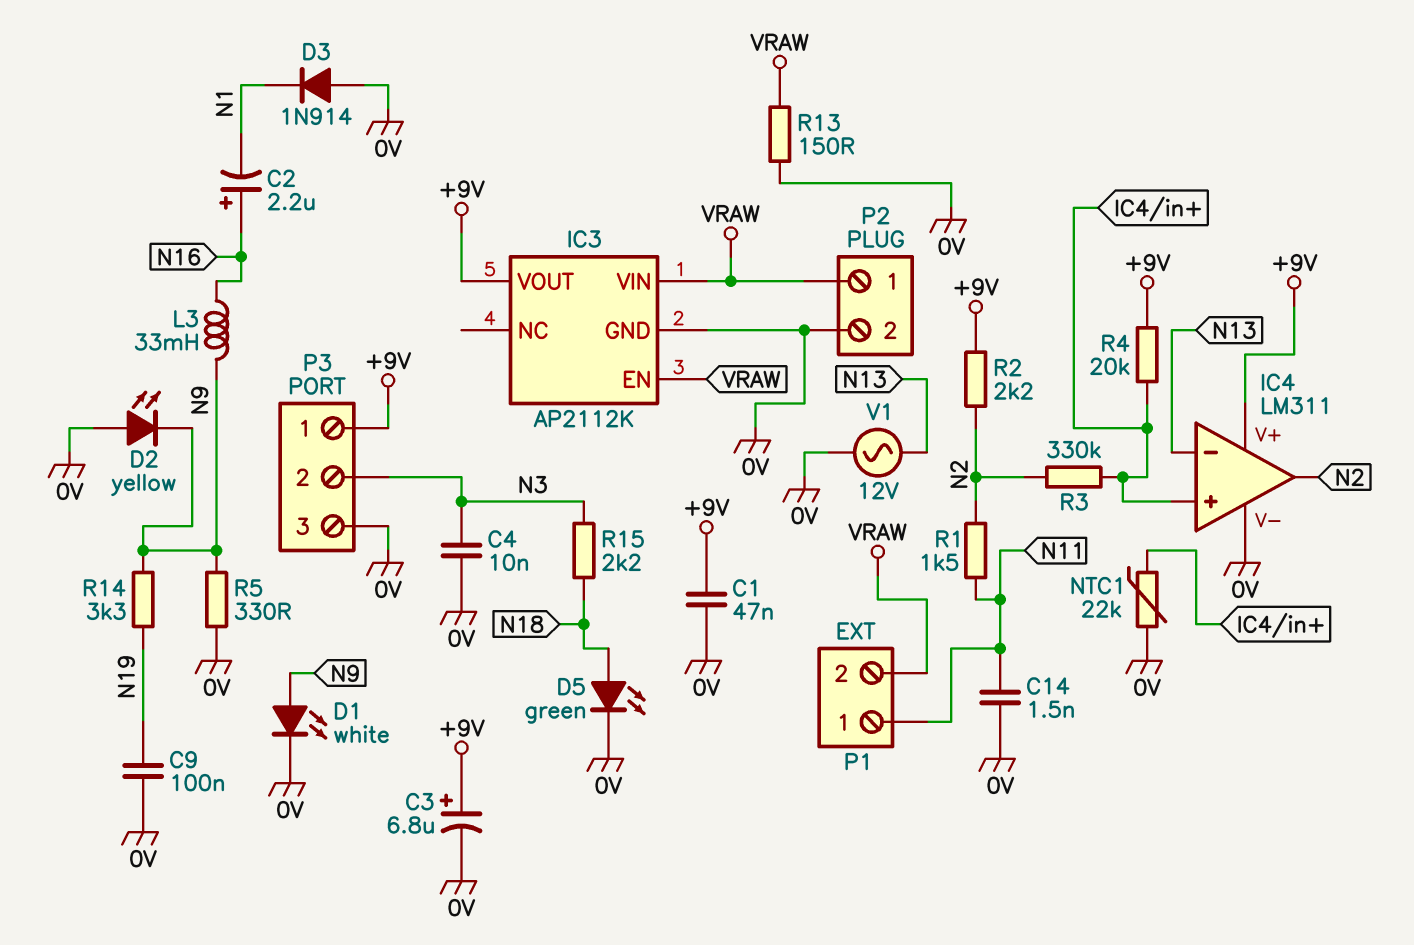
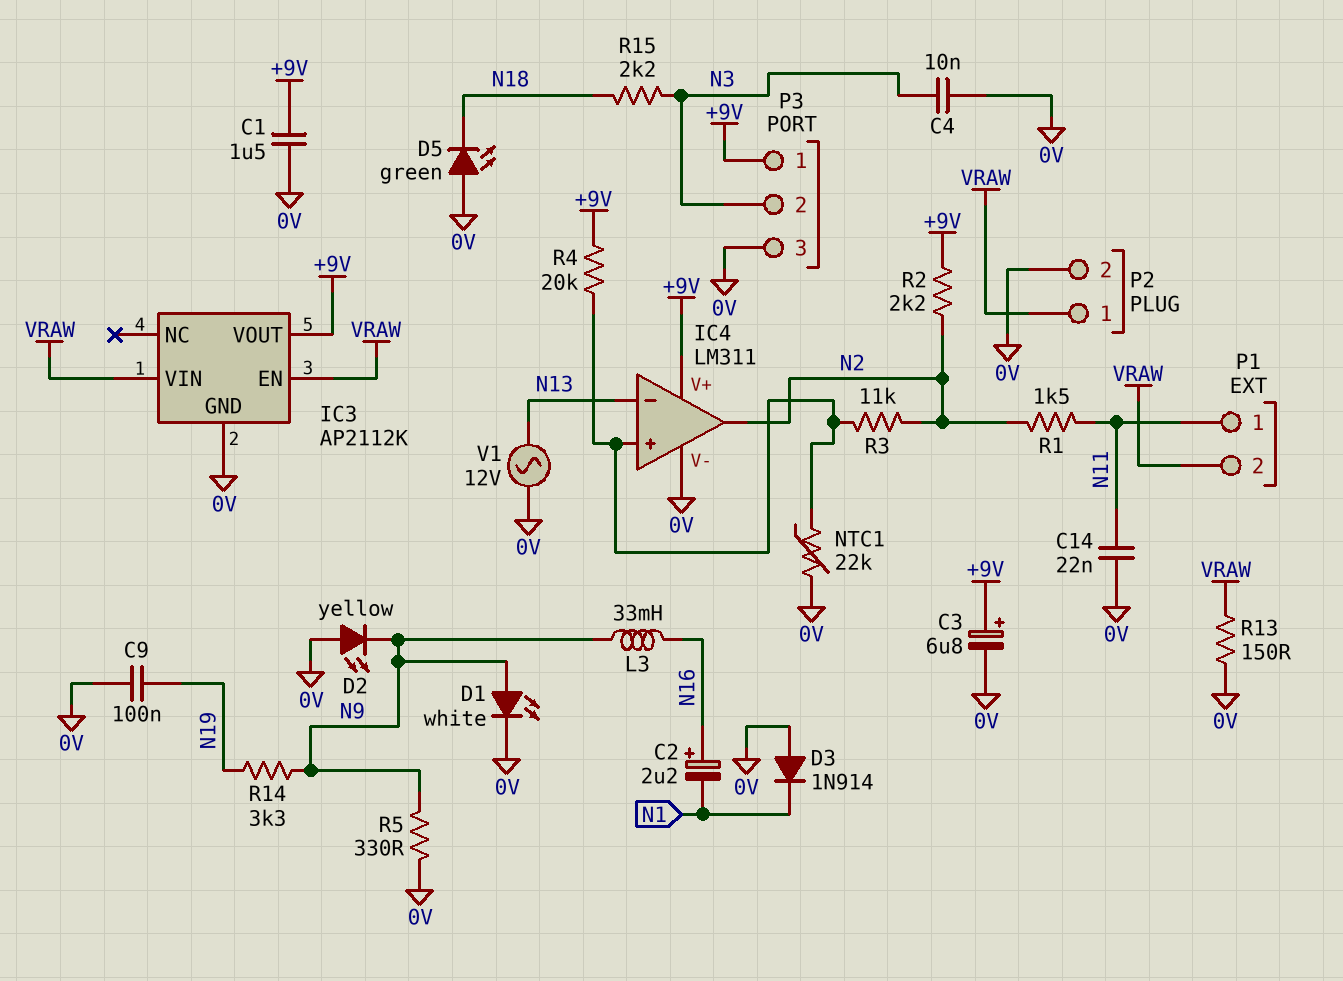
C1: 47nF (+9V, 0V) -> 1.5uF (+9V, 0V)
C14: 1.5nF (0V, N11) -> 22nF (0V, N11)
D5: LED green (A N18, K 0V) -> LED green (A 0V, K N18)
R3: 330k (IC4/in+, N2) -> 11k (IC4/in+, N2)

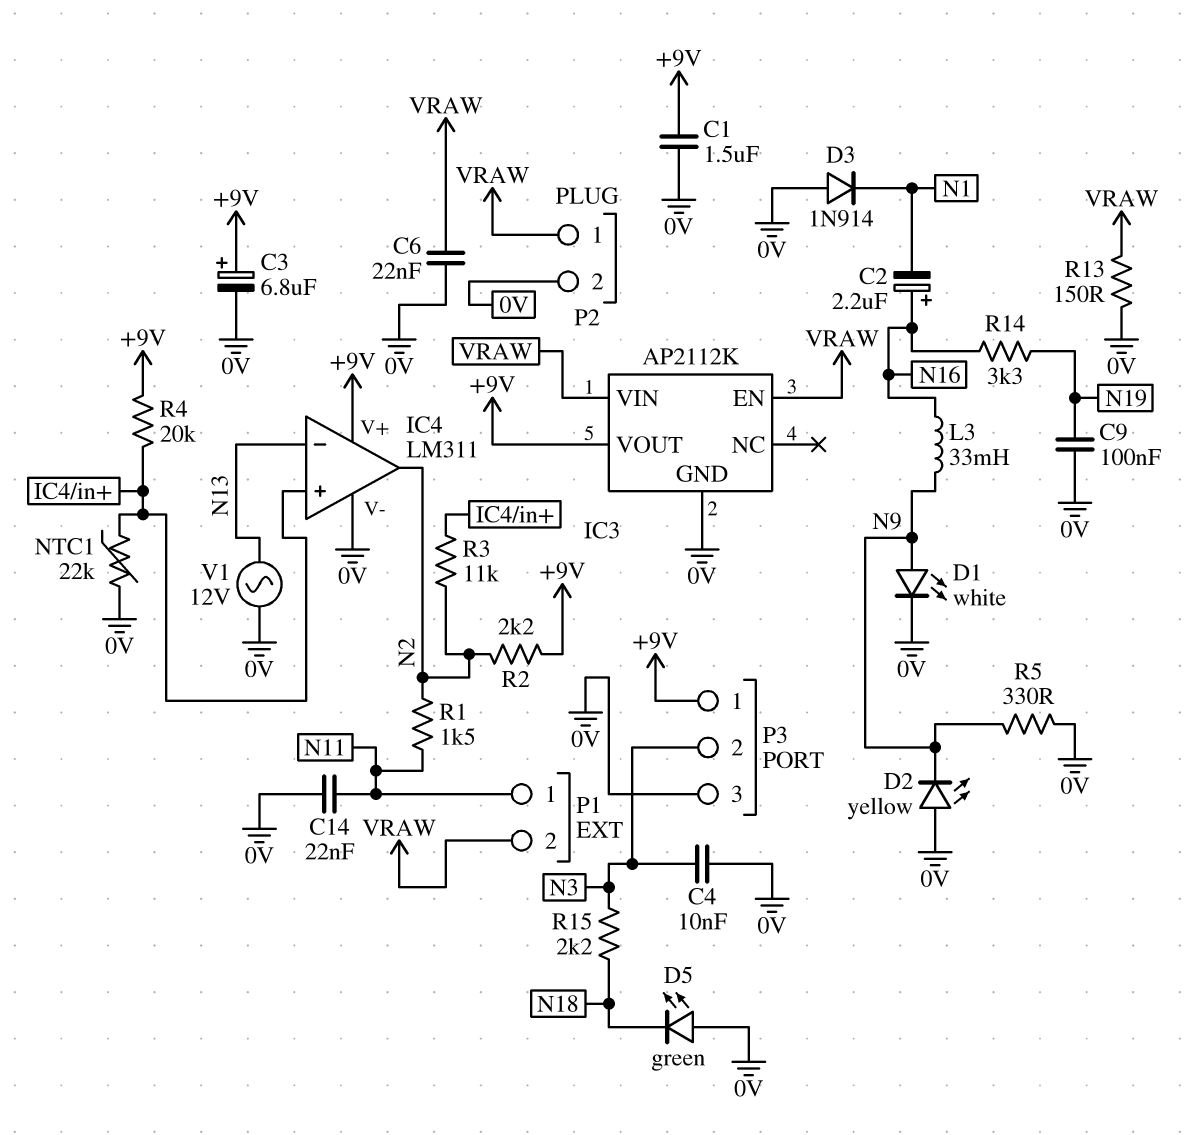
C6: none -> 22nF (0V, VRAW)
R14: 3.3k (N9, N19) -> 3.3k (N16, N19)

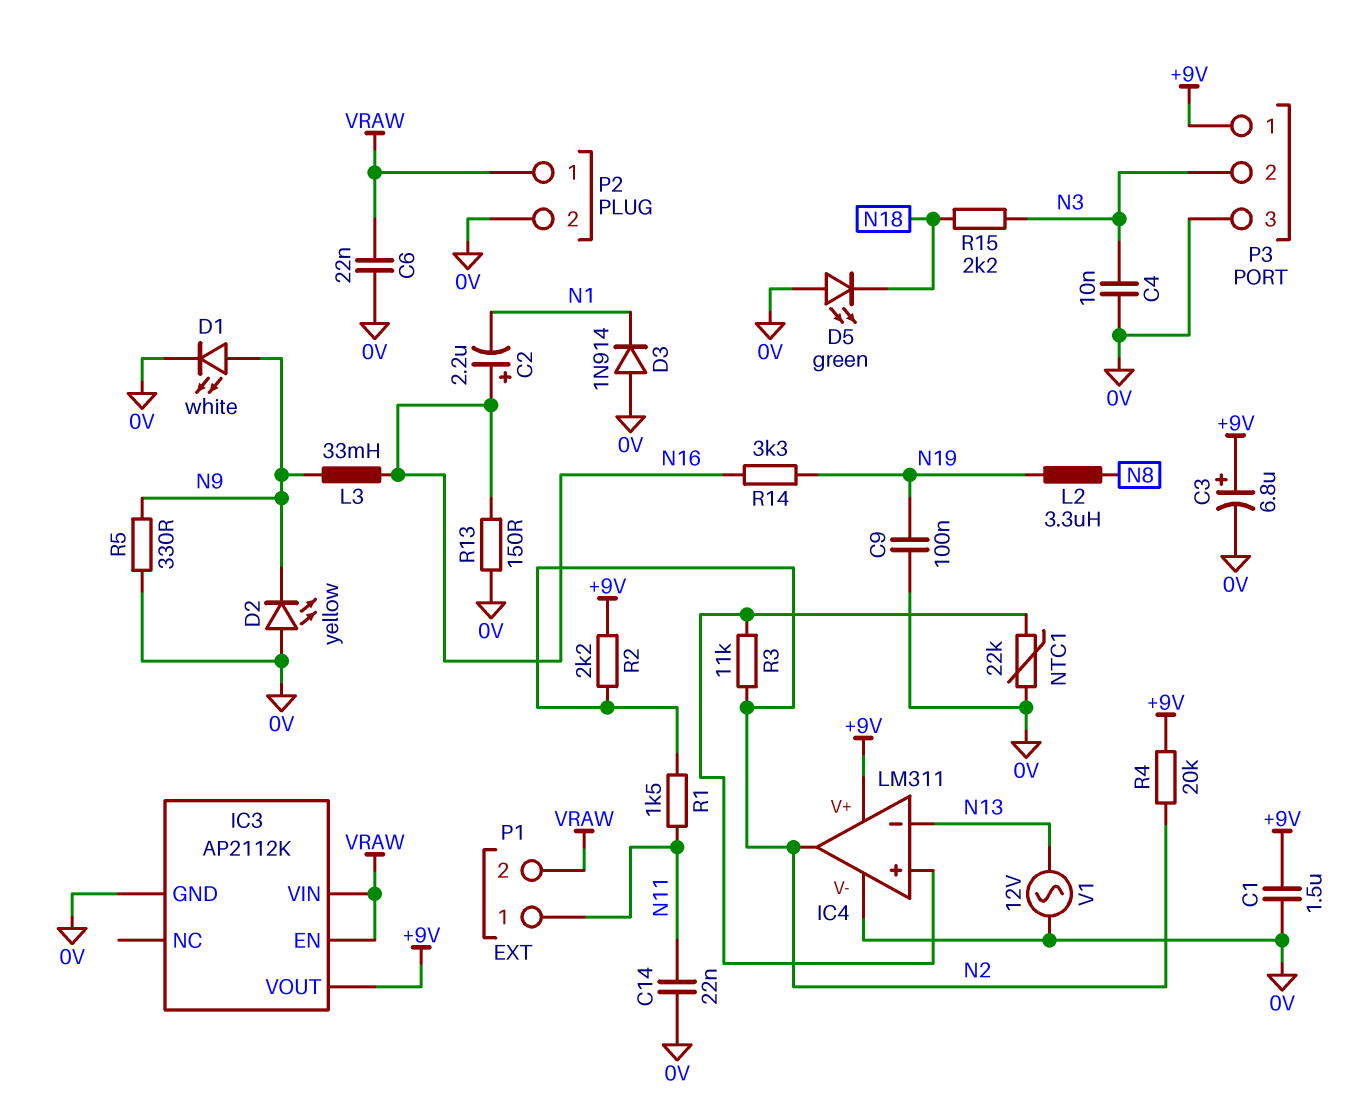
L2: none -> 3.3uH (N8, N19)
R4: 20k (+9V, IC4/in+) -> 20k (+9V, N2)
R13: 150 (0V, VRAW) -> 150 (0V, N16)

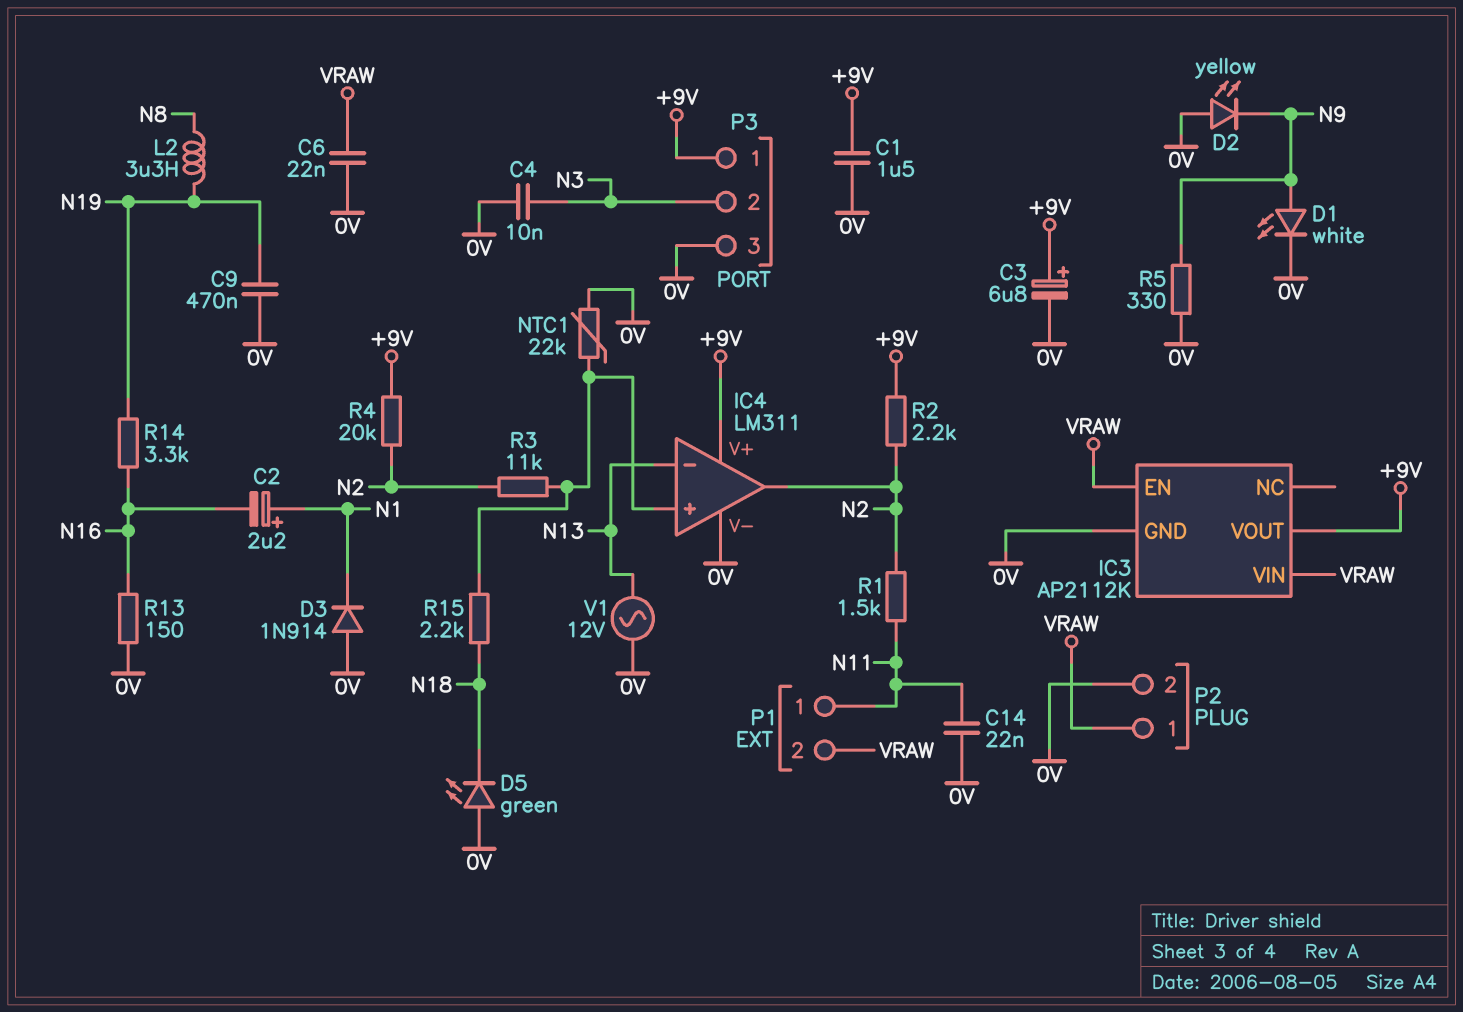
C2: 2.2uF (plus N16, minus N1) -> 2.2uF (plus N1, minus N16)
C9: 100nF (0V, N19) -> 470nF (0V, N19)
L3: 33mH (N9, N16) -> none
R15: 2.2k (N3, N18) -> 2.2k (IC4/in+, N18)

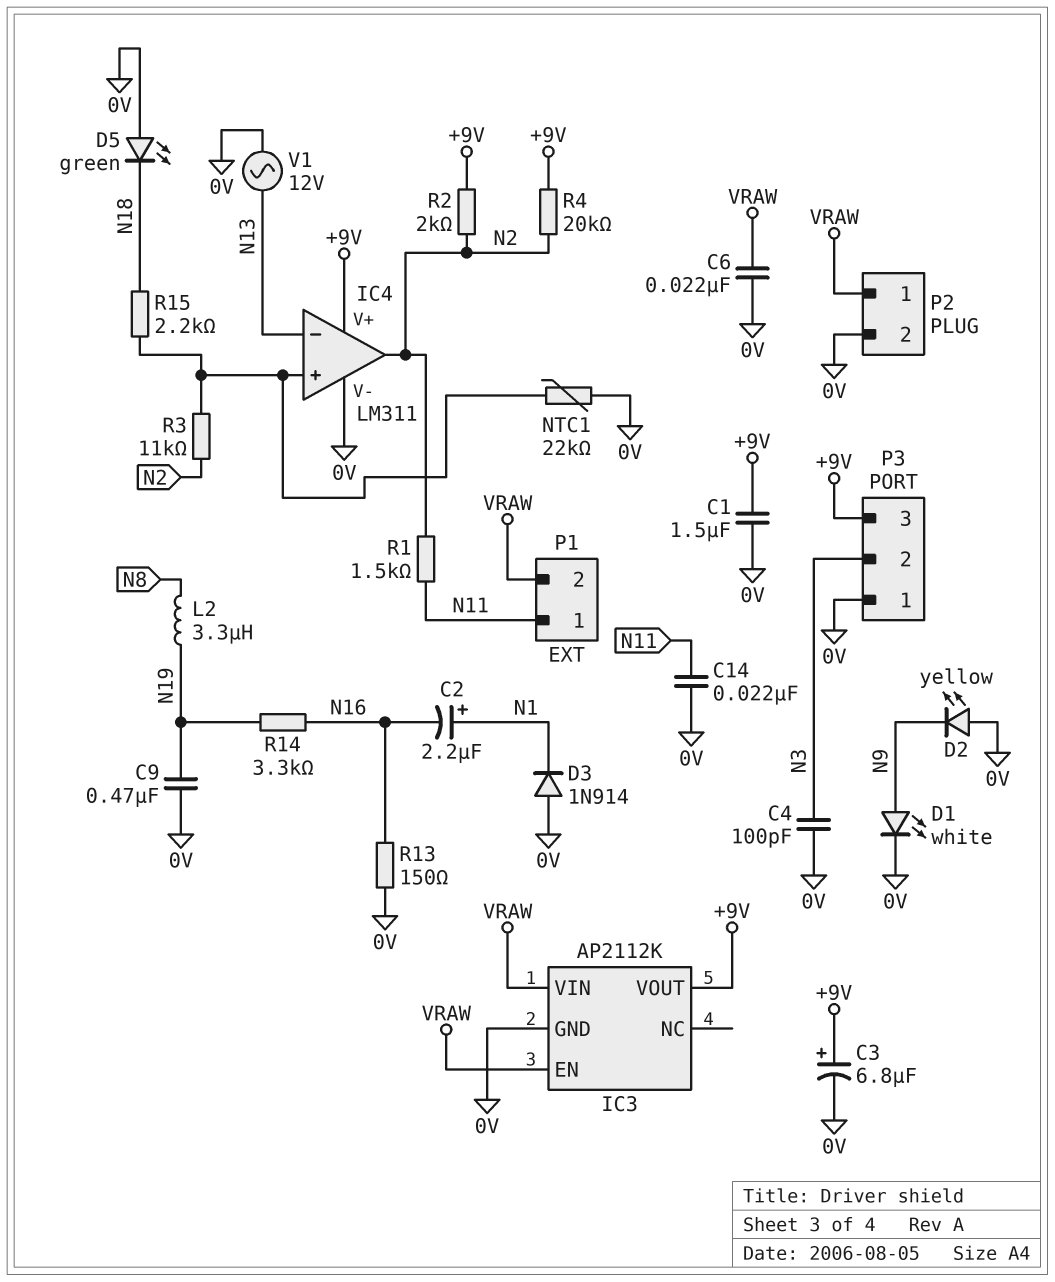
C4: 10nF (0V, N3) -> 100pF (0V, N3)
P3 pin 1: +9V -> 0V
P3 pin 3: 0V -> +9V
R2: 2.2k (+9V, N2) -> 2k (+9V, N2)
R5: 330 (0V, N9) -> none

